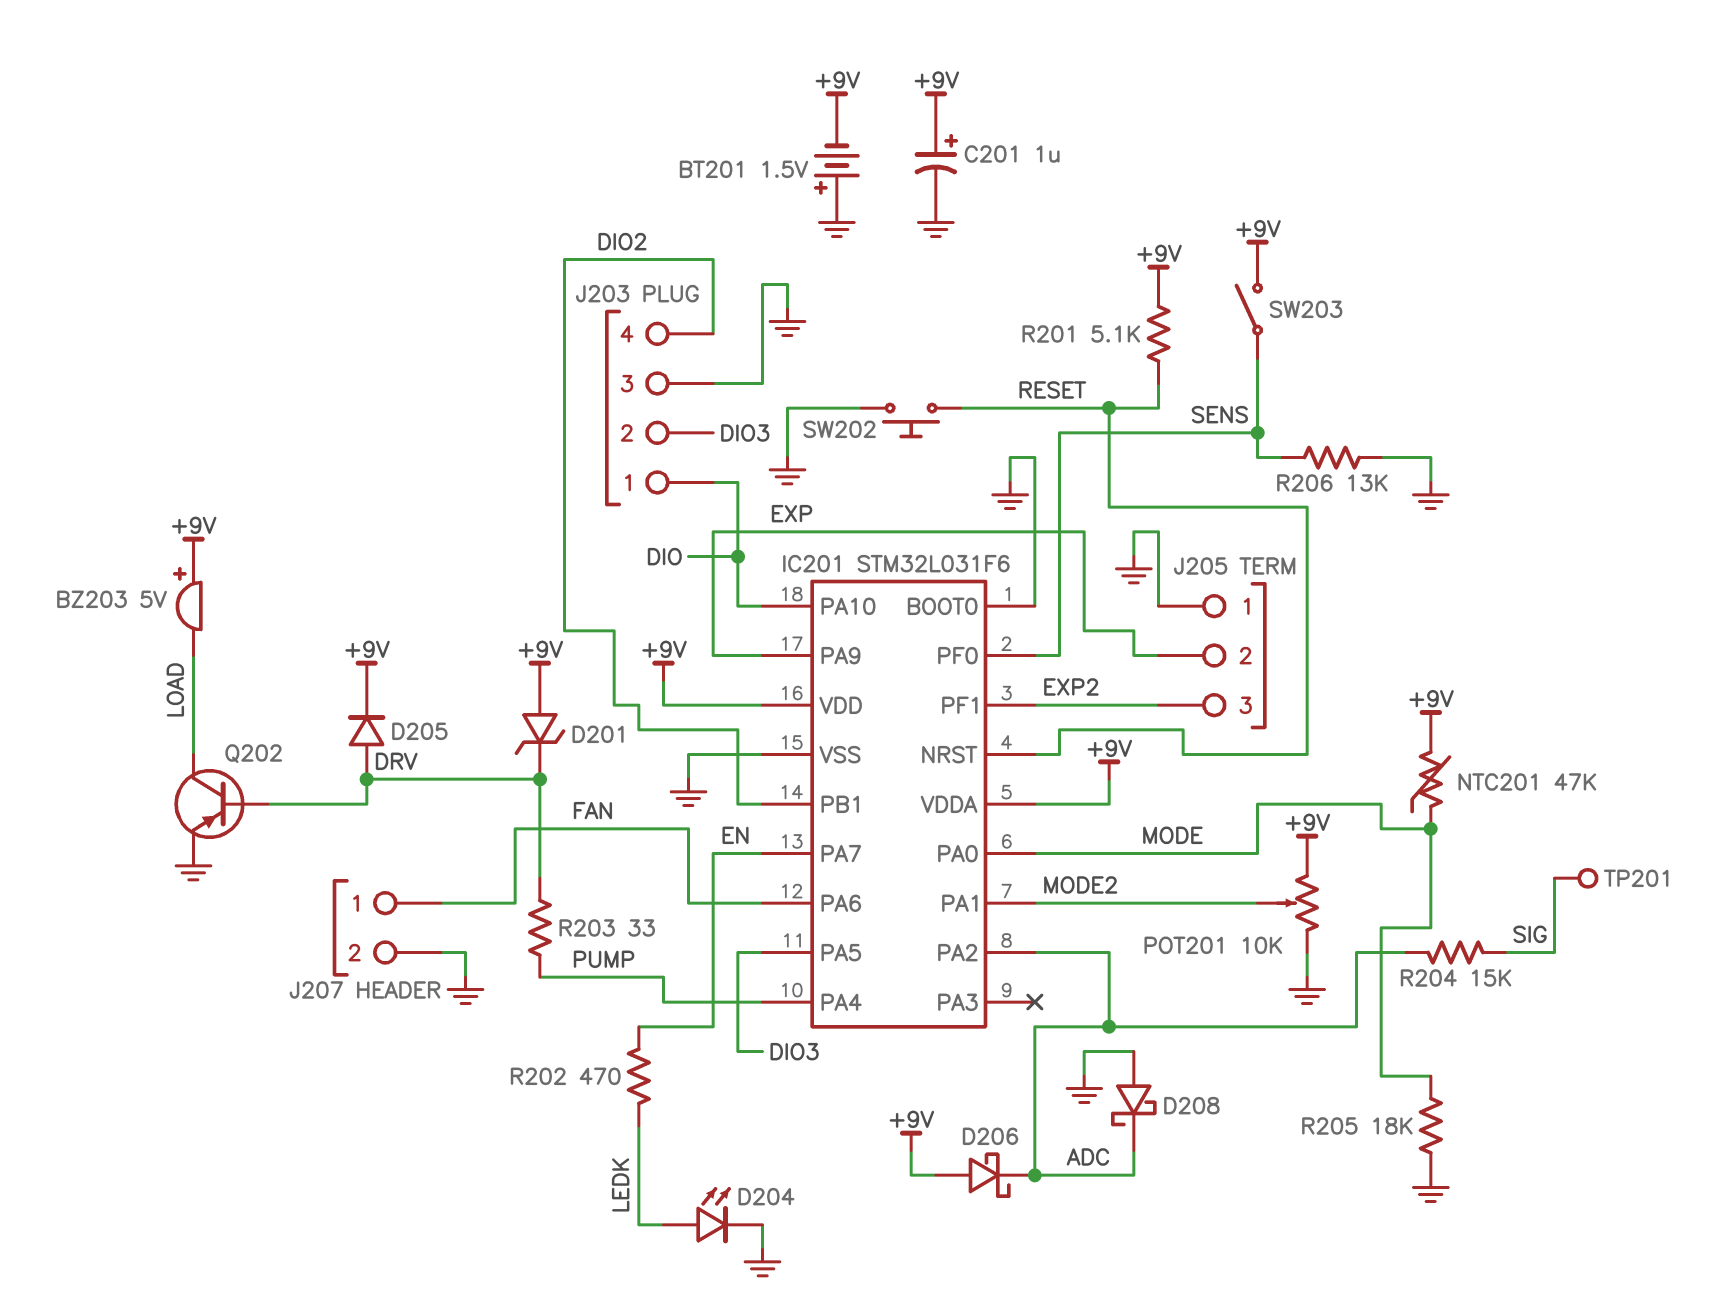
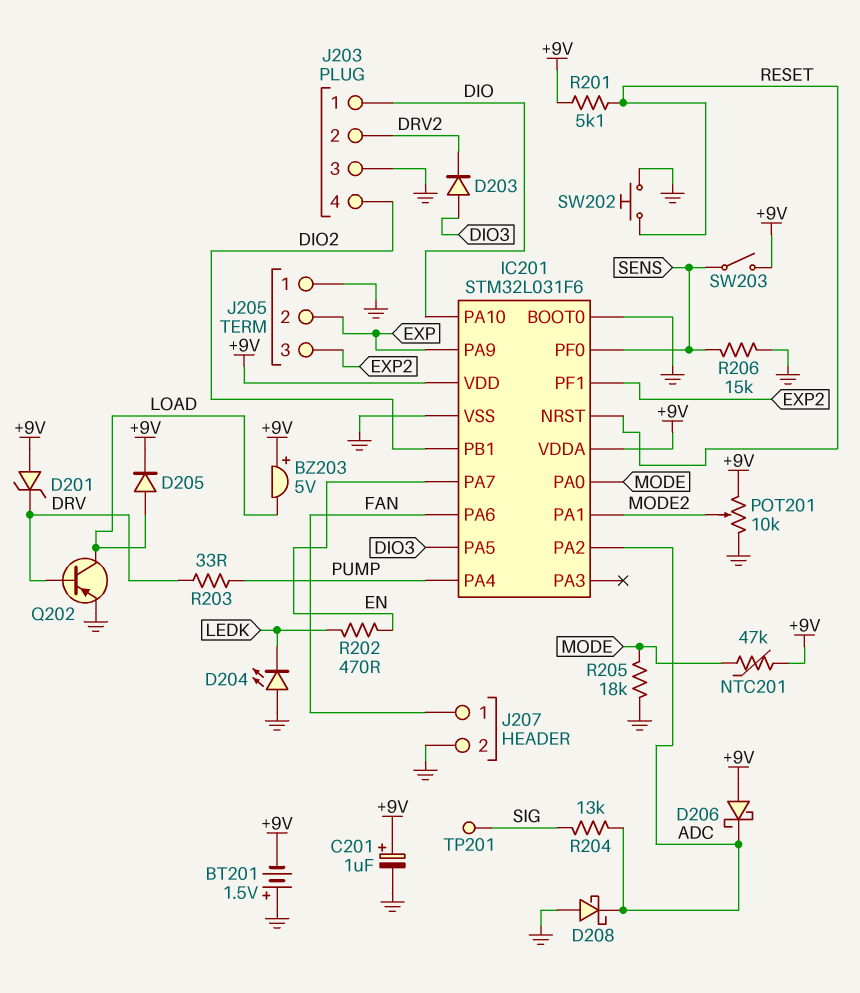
D203: none -> diode (A DIO3, K DRV2)
D204: LED (A LEDK, K GND) -> LED (A GND, K LEDK)
D205: diode (A DRV, K +9V) -> diode (A LOAD, K +9V)
J203 pin 2: DIO3 -> DRV2
R204: 15k (ADC, SIG) -> 13k (ADC, SIG)
R206: 13k (GND, SENS) -> 15k (GND, SENS)

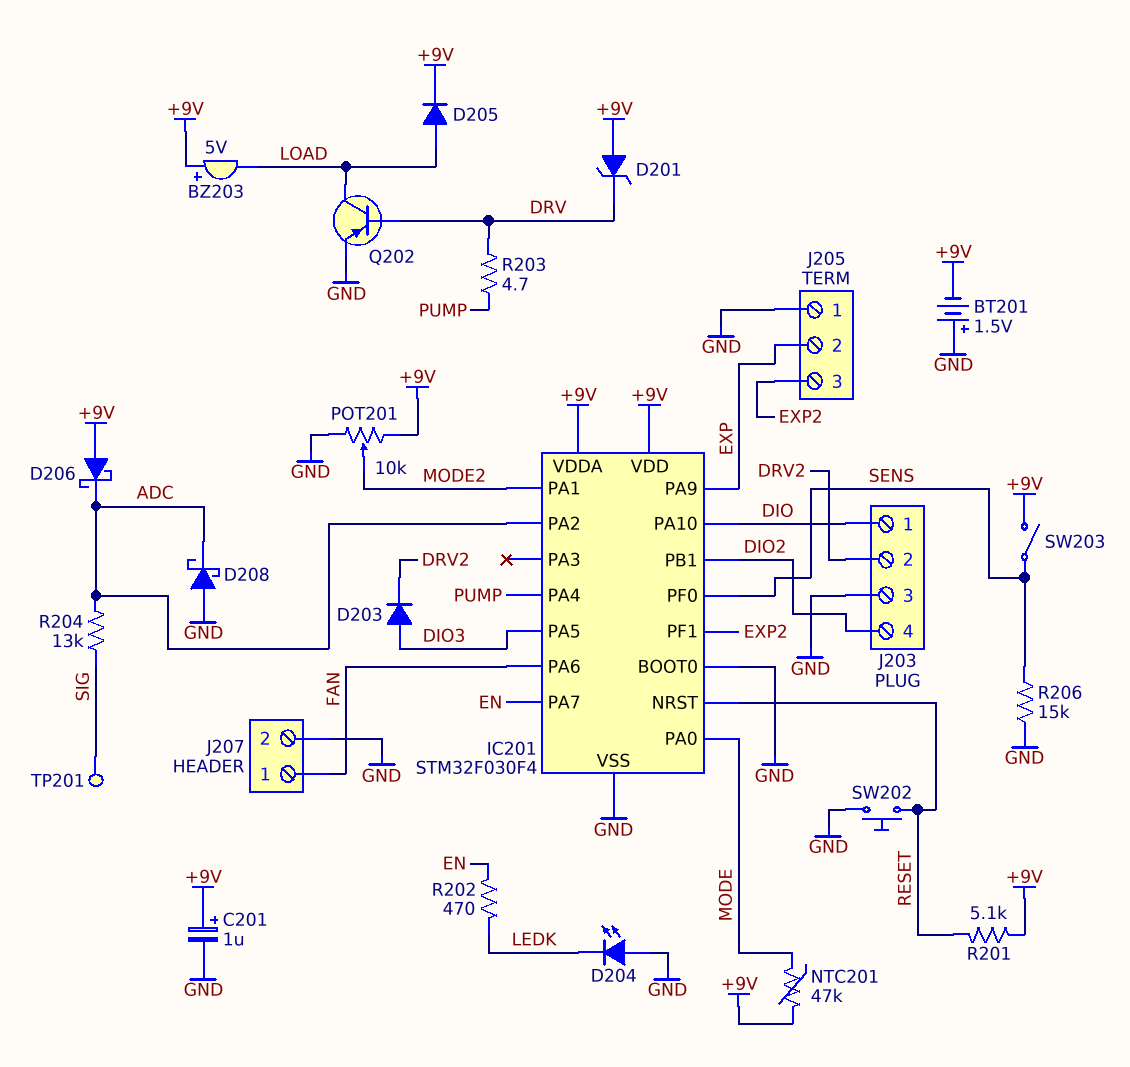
IC201: STM32L031F6 -> STM32F030F4
R203: 33 (DRV, PUMP) -> 4.7 (DRV, PUMP)
R205: 18k (GND, MODE) -> none

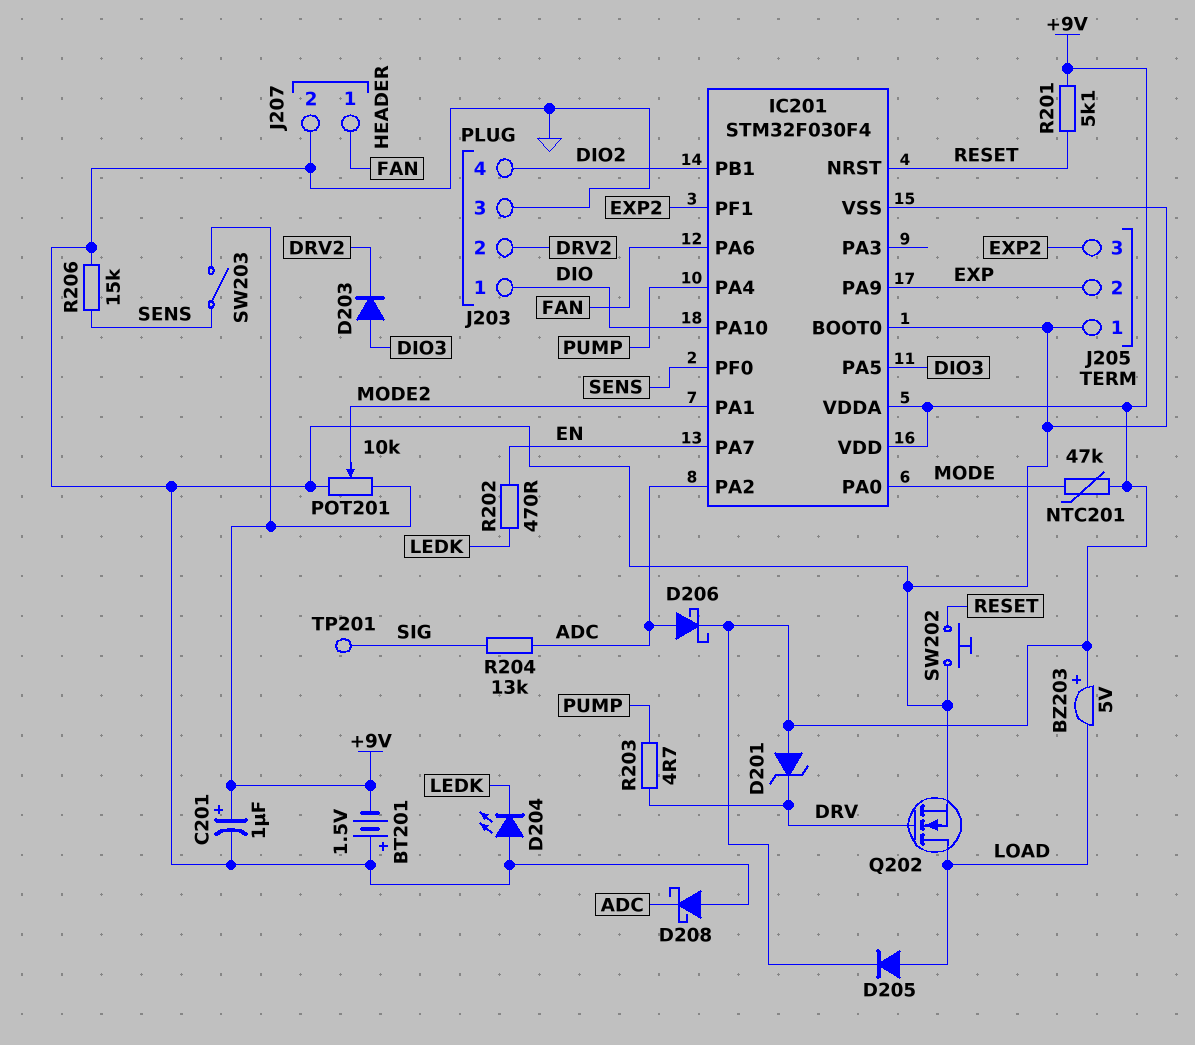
D206: schottky (A +9V, K ADC) -> schottky (A ADC, K +9V)
Q202: PNP (B DRV, C LOAD, E GND) -> NMOS (G DRV, D LOAD, S GND)

